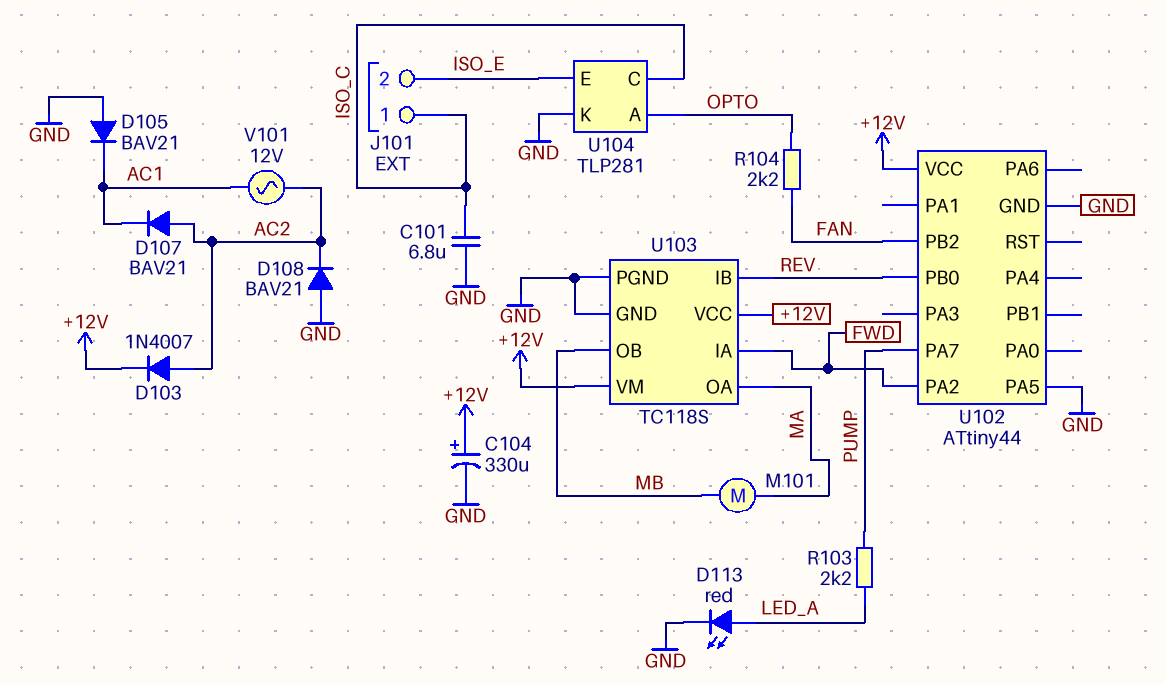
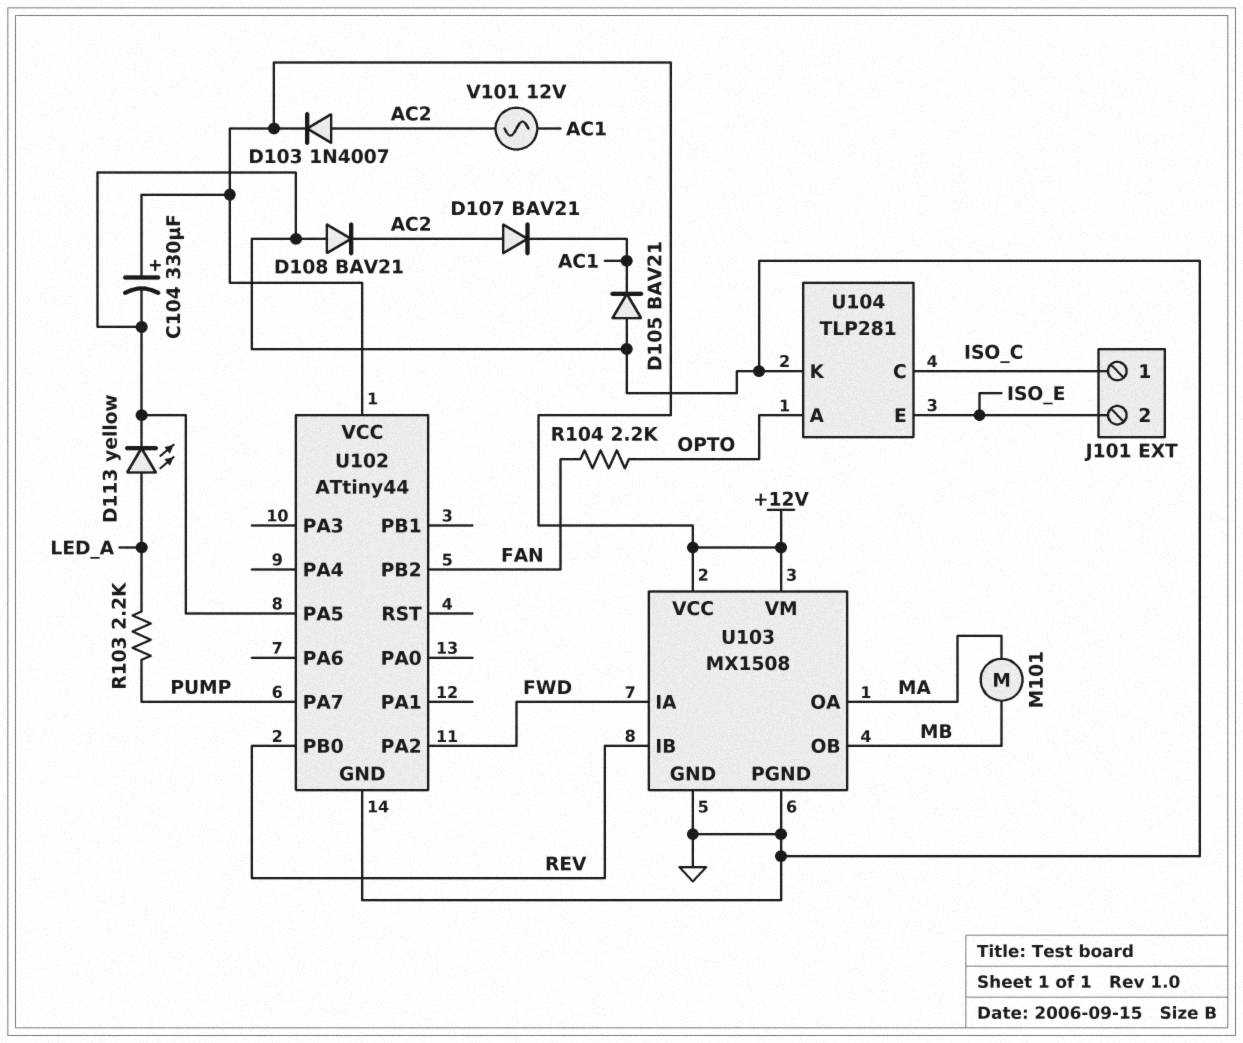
C101: 6.8uF (GND, ISO_C) -> none
D113: LED red (A LED_A, K GND) -> LED yellow (A LED_A, K GND)
U103: TC118S -> MX1508

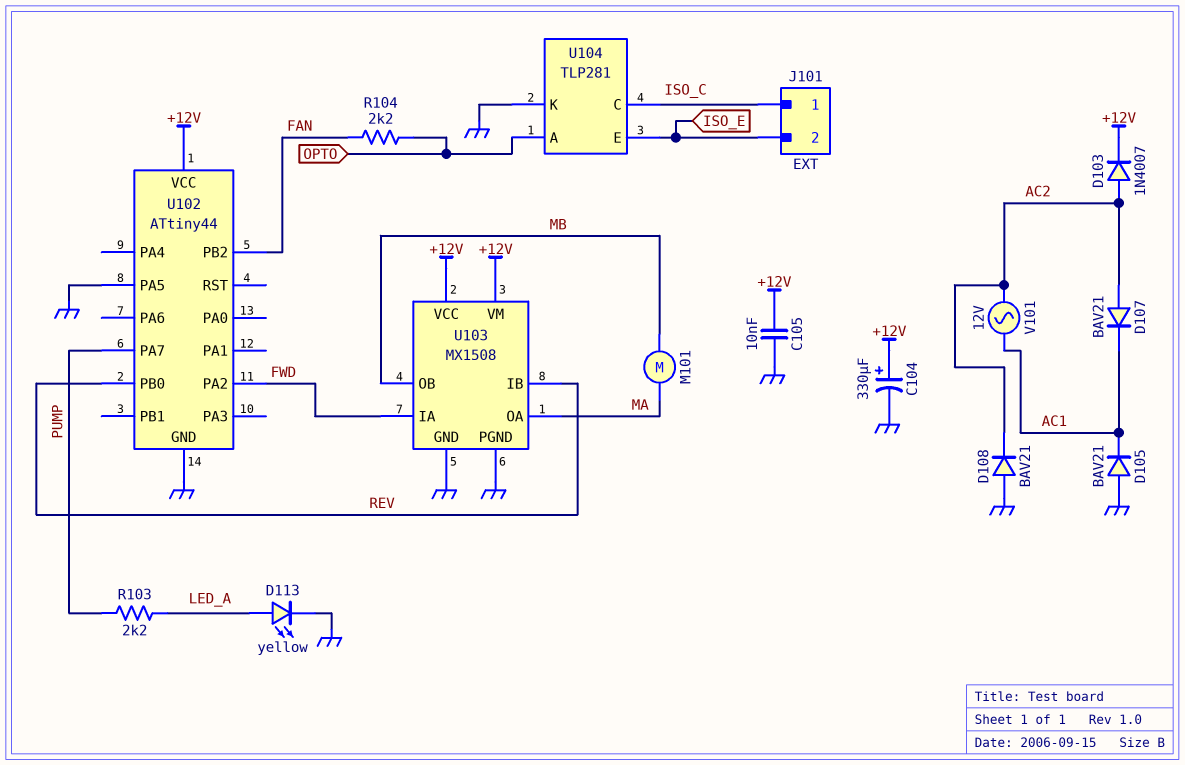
C105: none -> 10nF (+12V, GND)

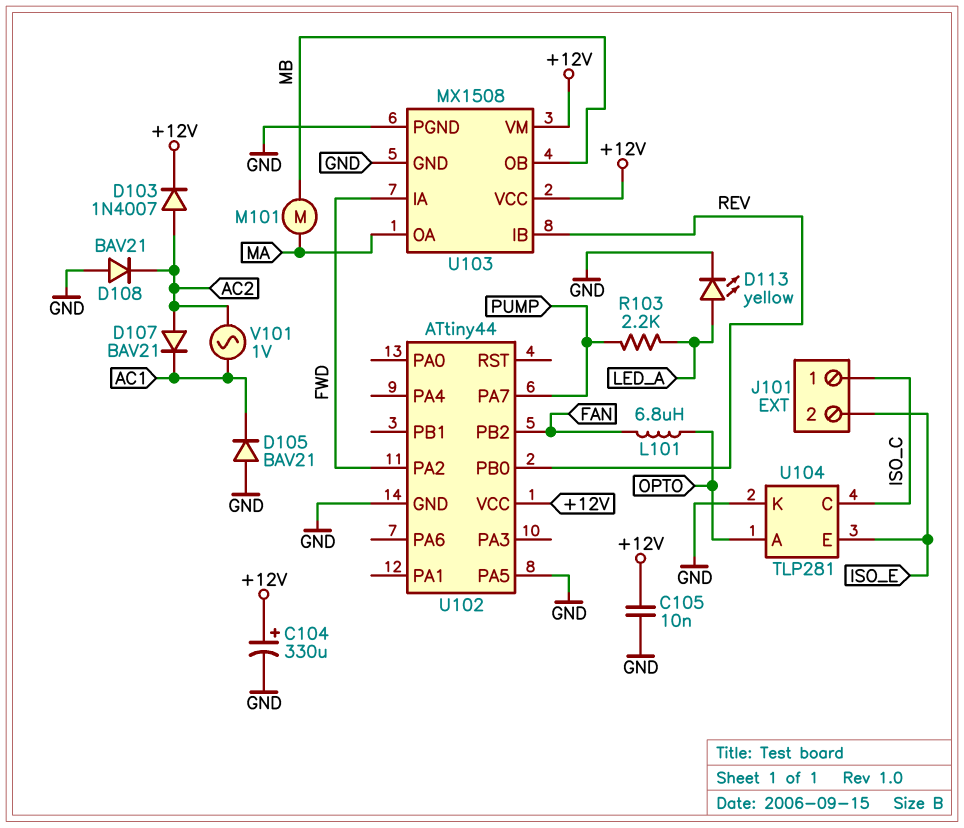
L101: none -> 6.8uH (FAN, OPTO)
R104: 2.2k (FAN, OPTO) -> none
V101: AC 12V (AC1, AC2) -> AC 1V (AC1, AC2)

